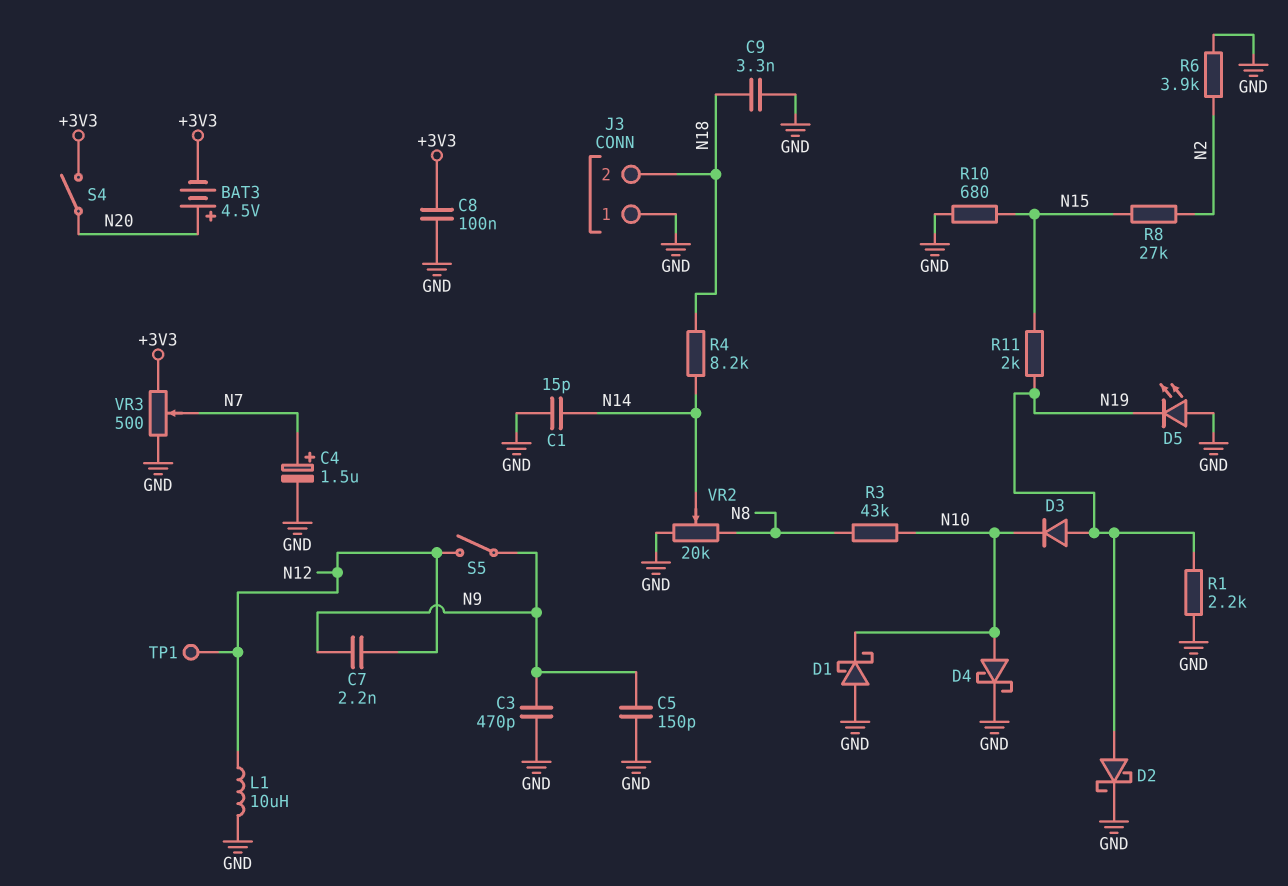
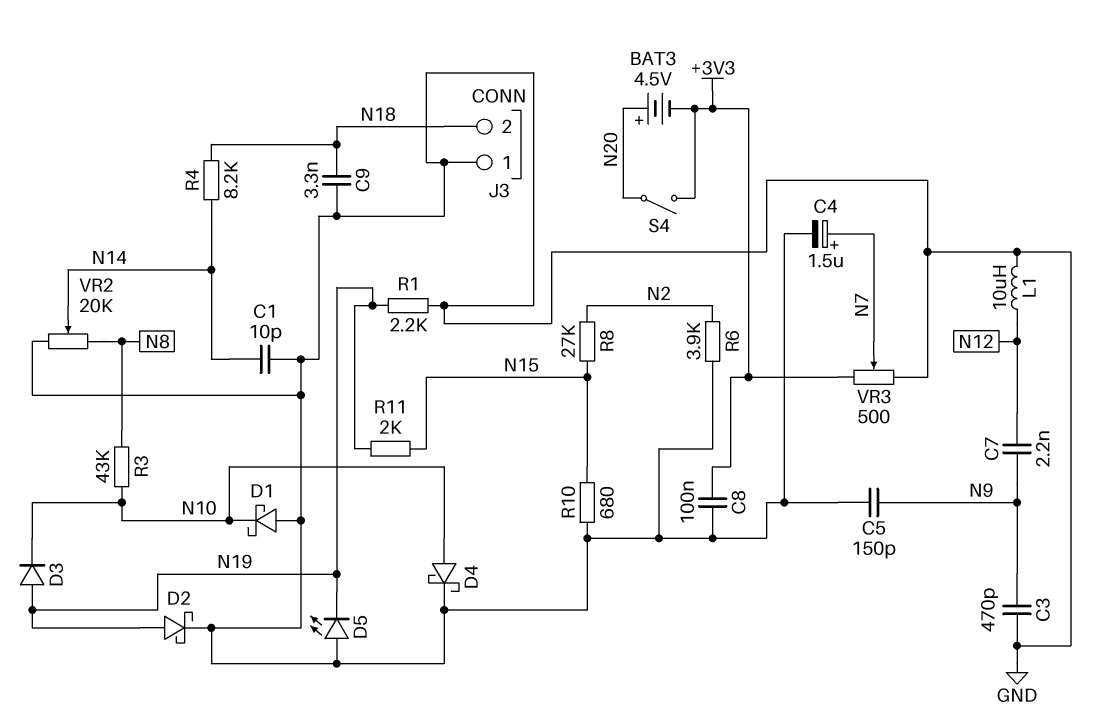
C1: 15pF (GND, N14) -> 10pF (GND, N14)
S5: switch (N9, N12) -> none
TP1: test point (N12) -> none

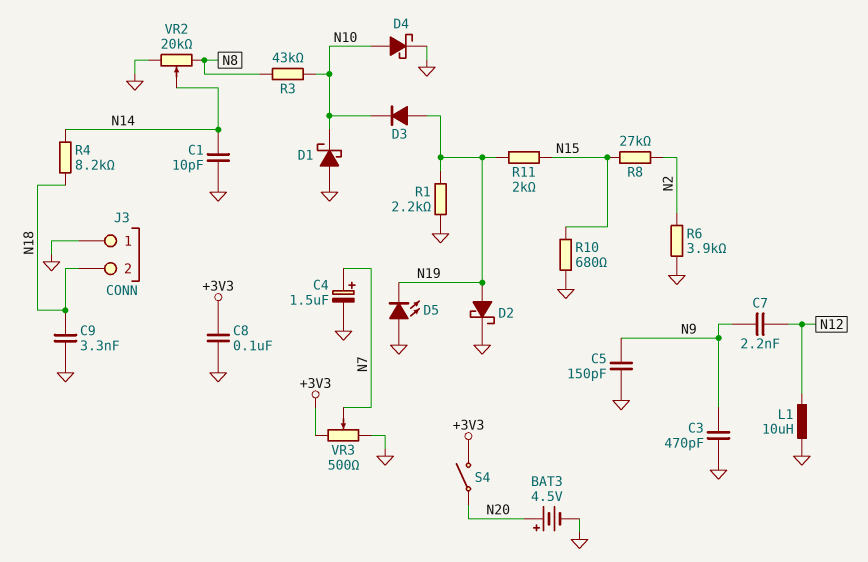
BAT3: 4.5V (plus N20, minus +3V3) -> 4.5V (plus N20, minus GND)

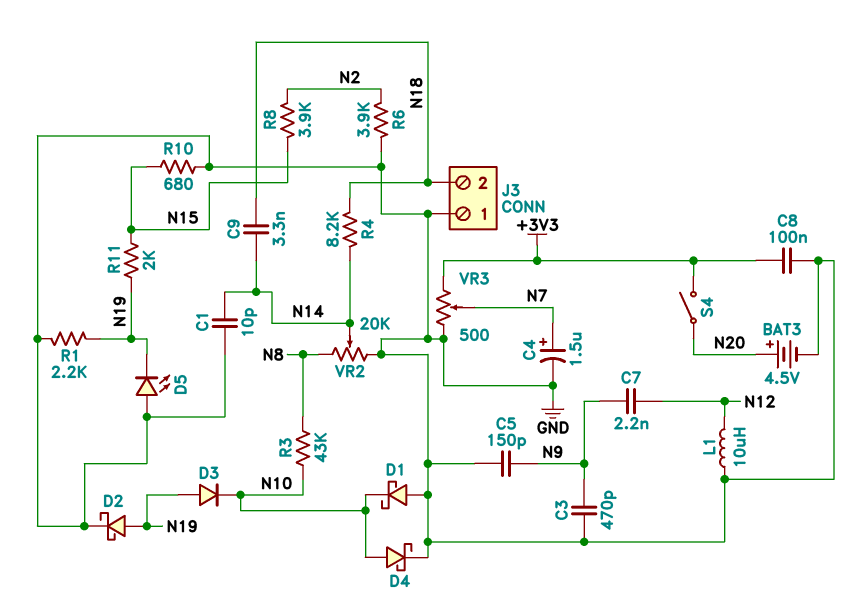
C9: 3.3nF (GND, N18) -> 3.3nF (N14, N18)
R8: 27k (N2, N15) -> 3.9k (N2, N15)

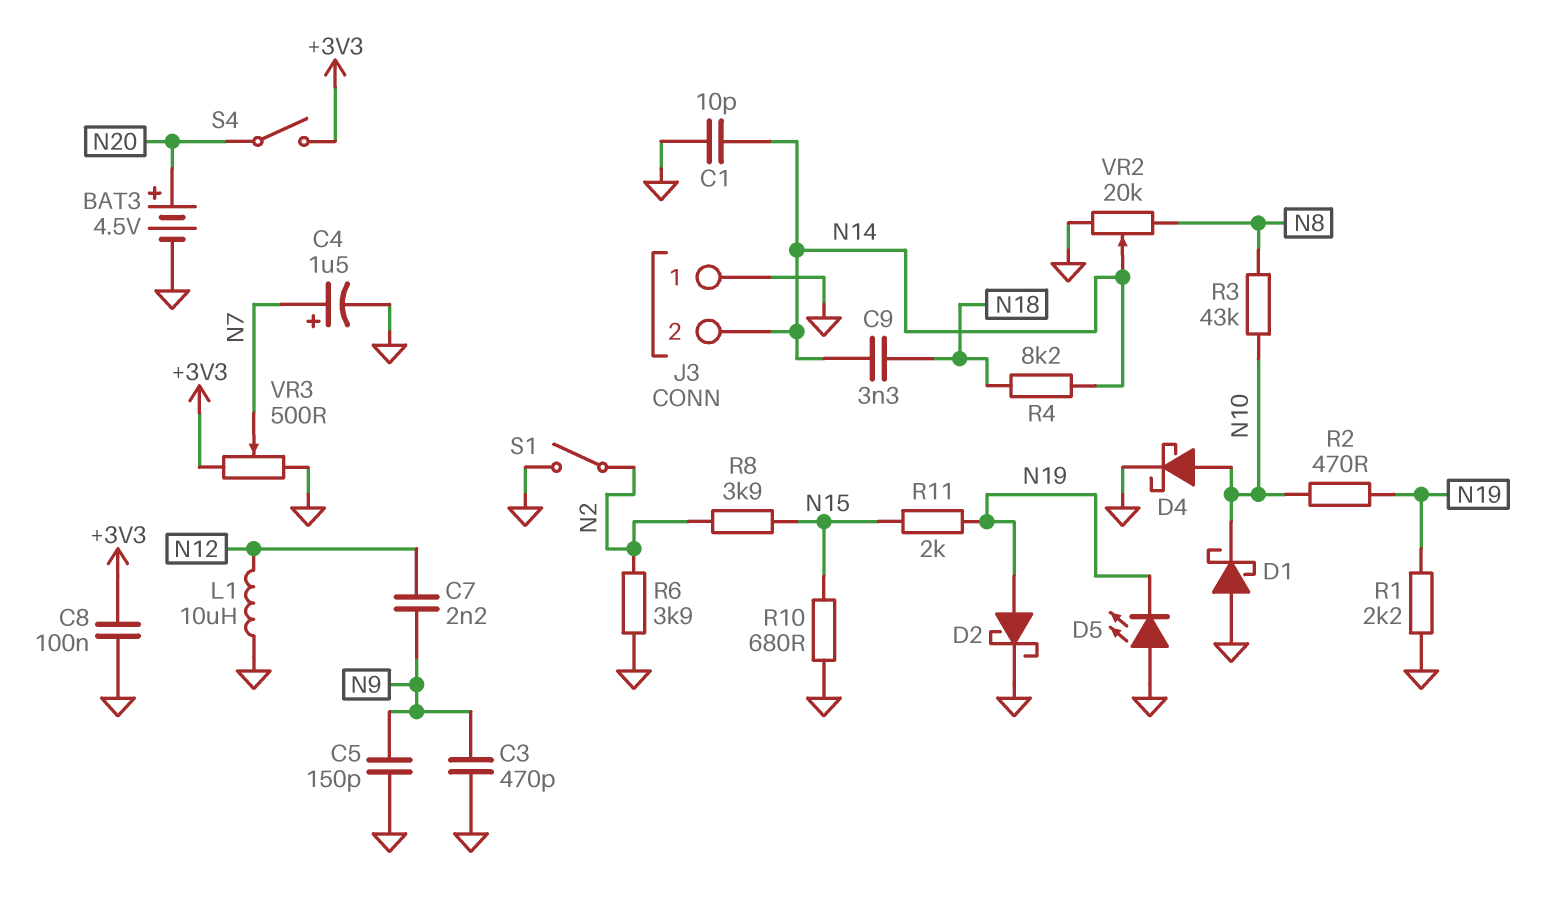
D3: diode (A N19, K N10) -> none
J3 pin 2: N18 -> N14
R2: none -> 470 (N10, N19)
S1: none -> switch (GND, N2)

